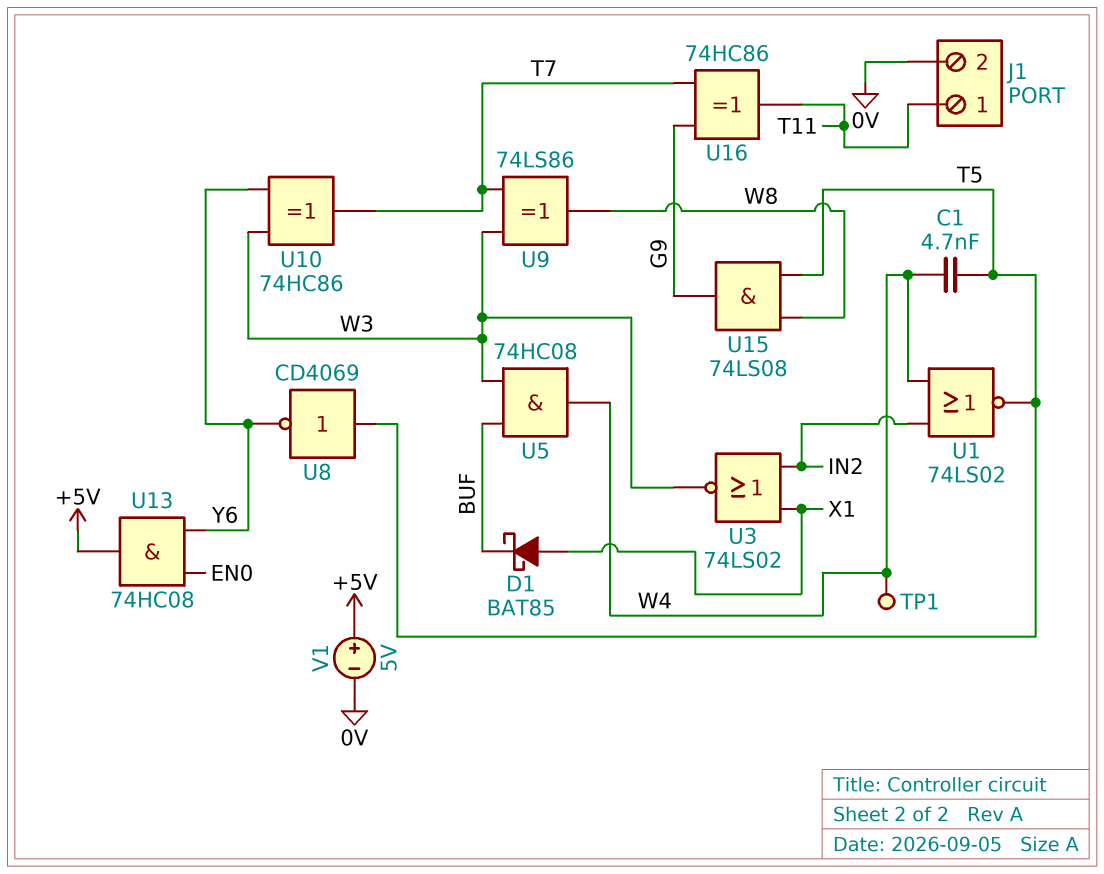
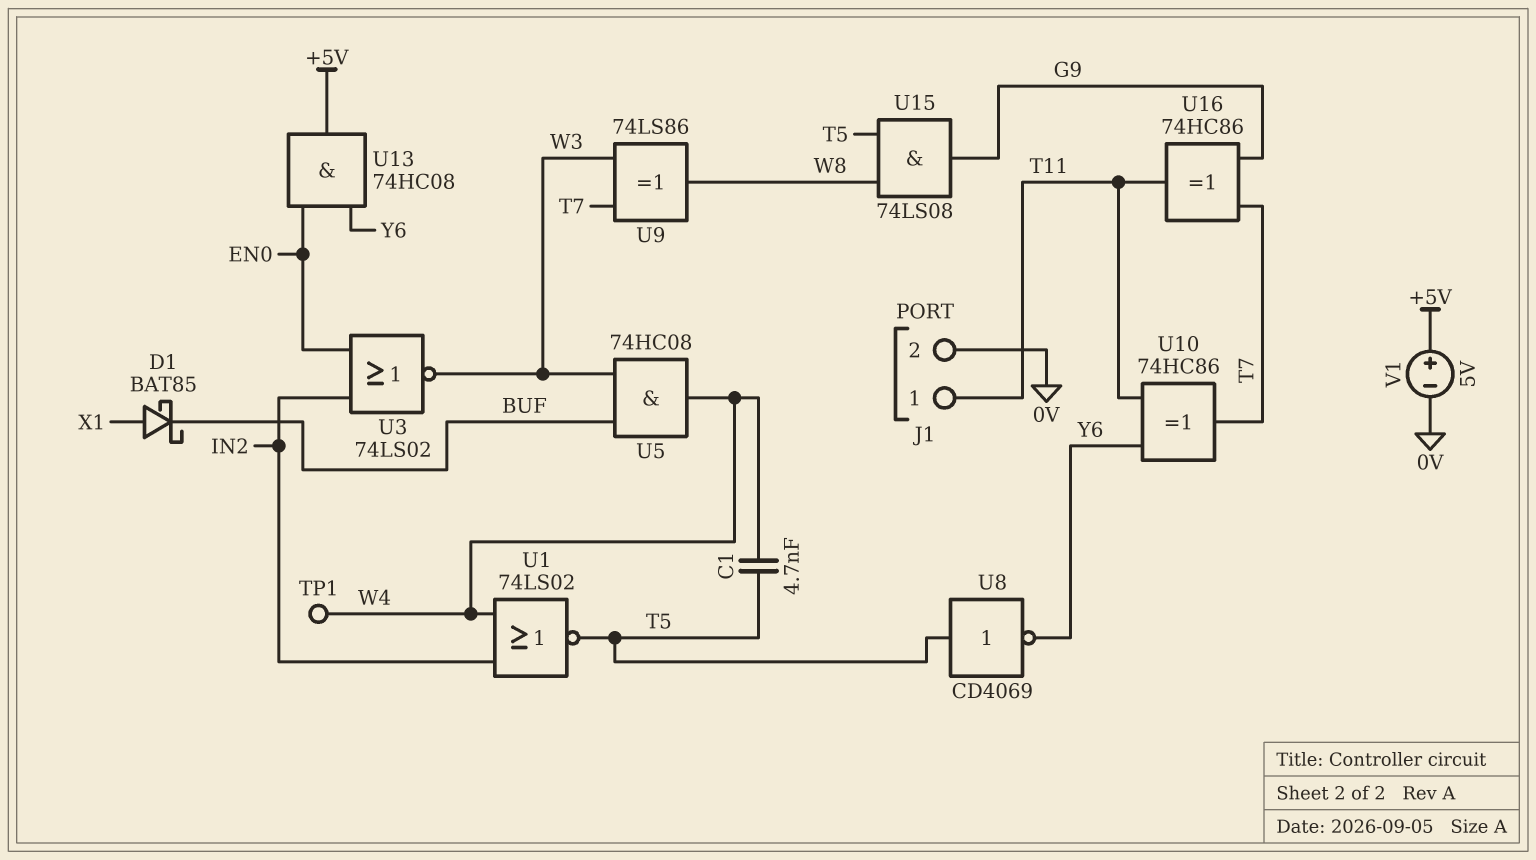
U3: NOR 74LS02 (in IN2, in X1, out W3) -> NOR 74LS02 (in EN0, in IN2, out W3)
U10: XOR 74HC86 (in W3, in Y6, out T7) -> XOR 74HC86 (in T11, in Y6, out T7)

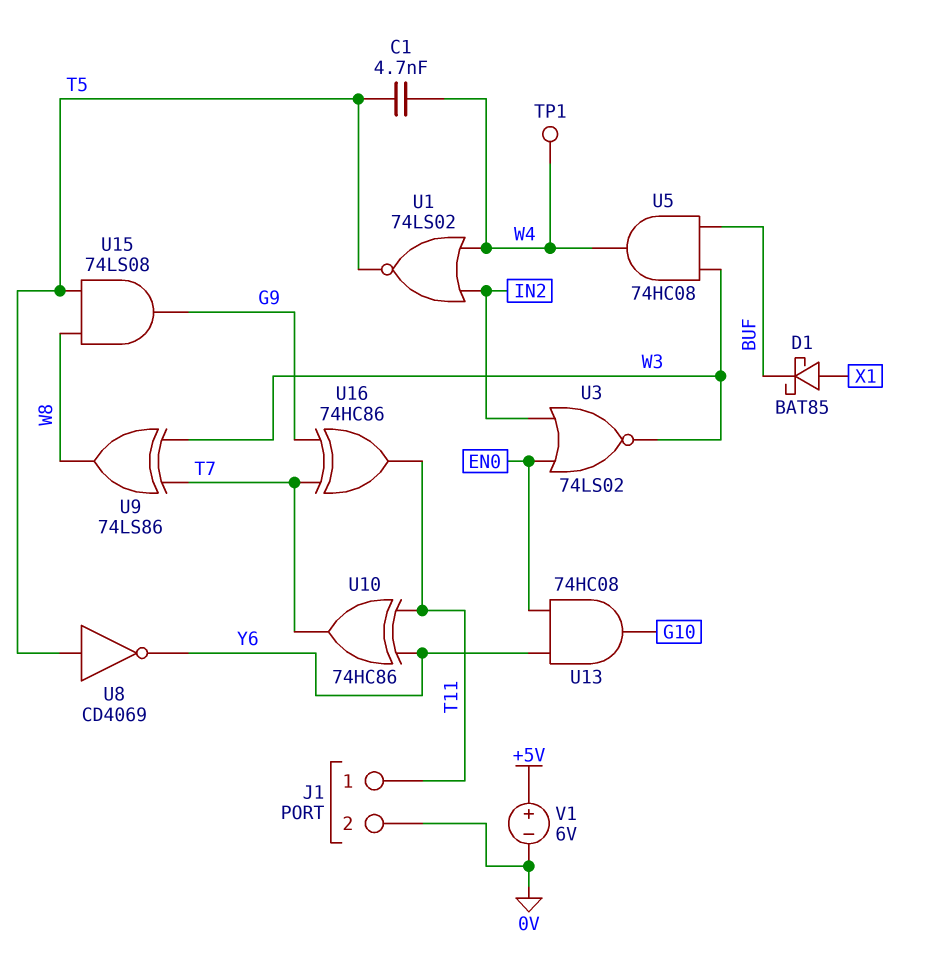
U13: AND 74HC08 (in EN0, in Y6, out +5V) -> AND 74HC08 (in EN0, in Y6, out G10)
V1: 5V (plus +5V, minus 0V) -> 6V (plus +5V, minus 0V)

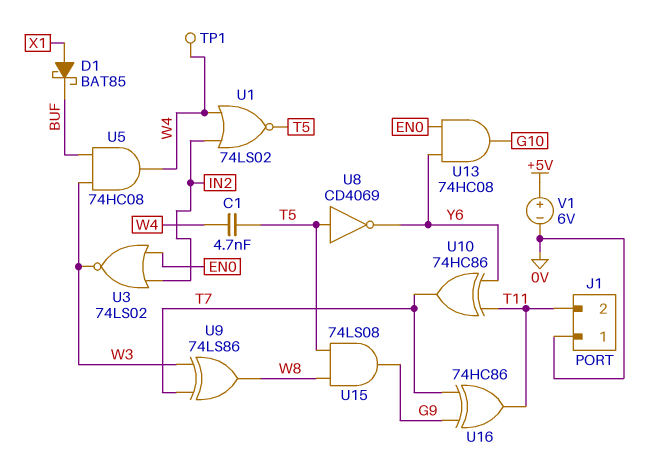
J1 pin 1: T11 -> 0V
J1 pin 2: 0V -> T11

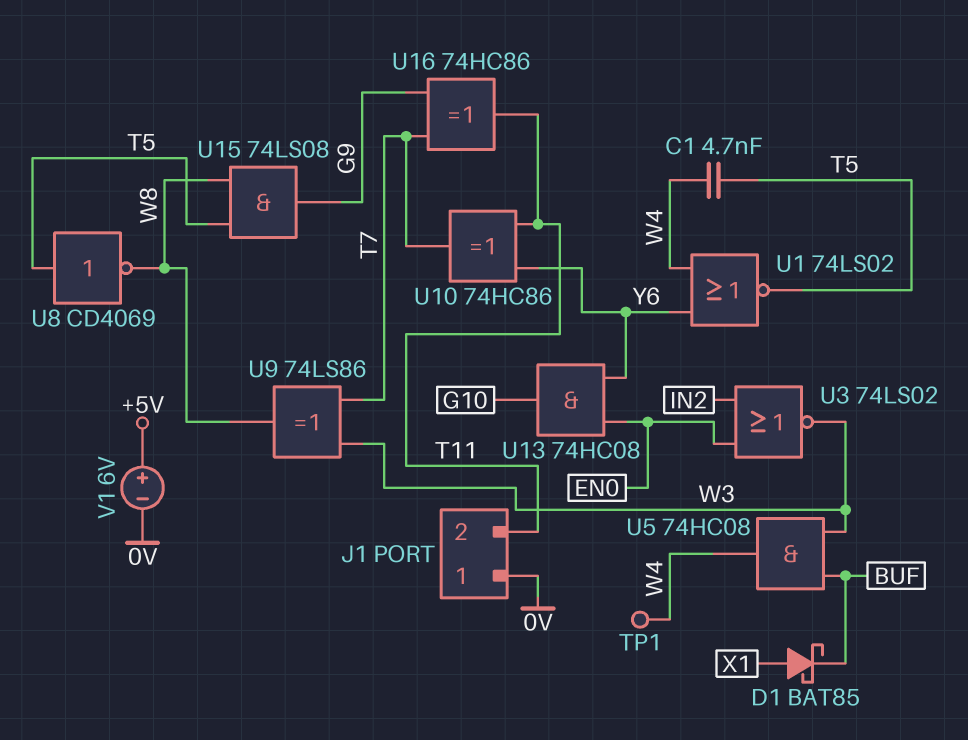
U1: NOR 74LS02 (in IN2, in W4, out T5) -> NOR 74LS02 (in W4, in Y6, out T5)
U8: NOT CD4069 (in T5, out Y6) -> NOT CD4069 (in T5, out W8)

